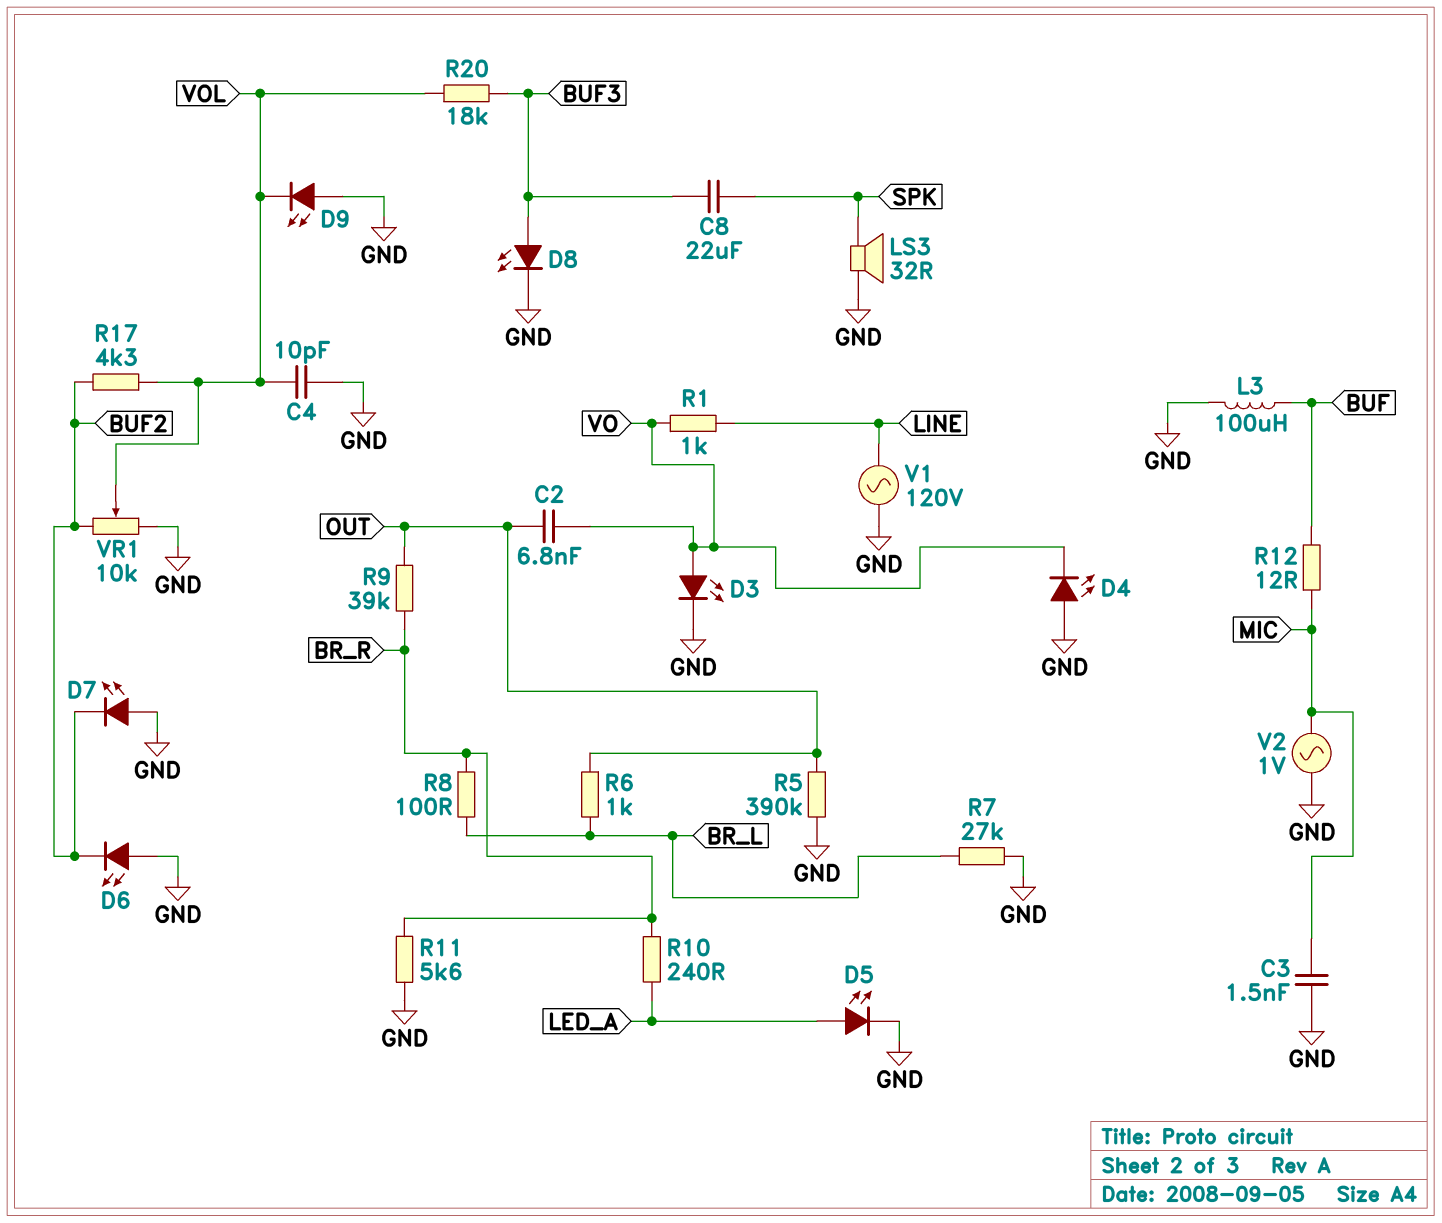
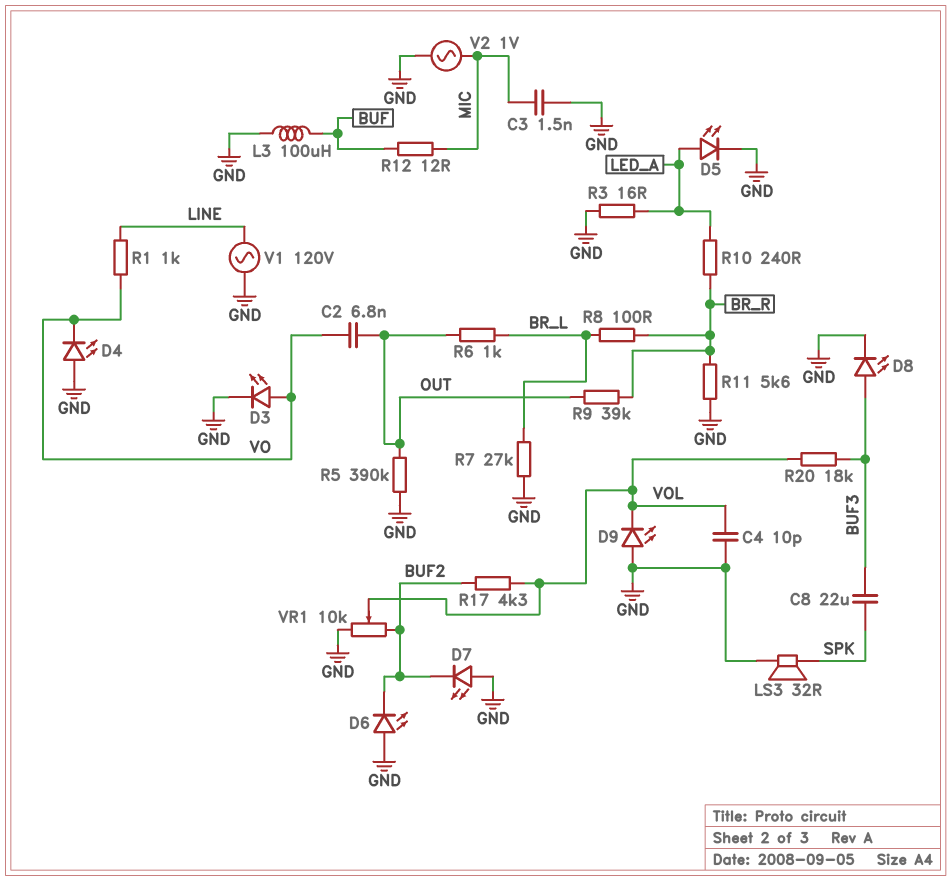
R3: none -> 16 (GND, LED_A)

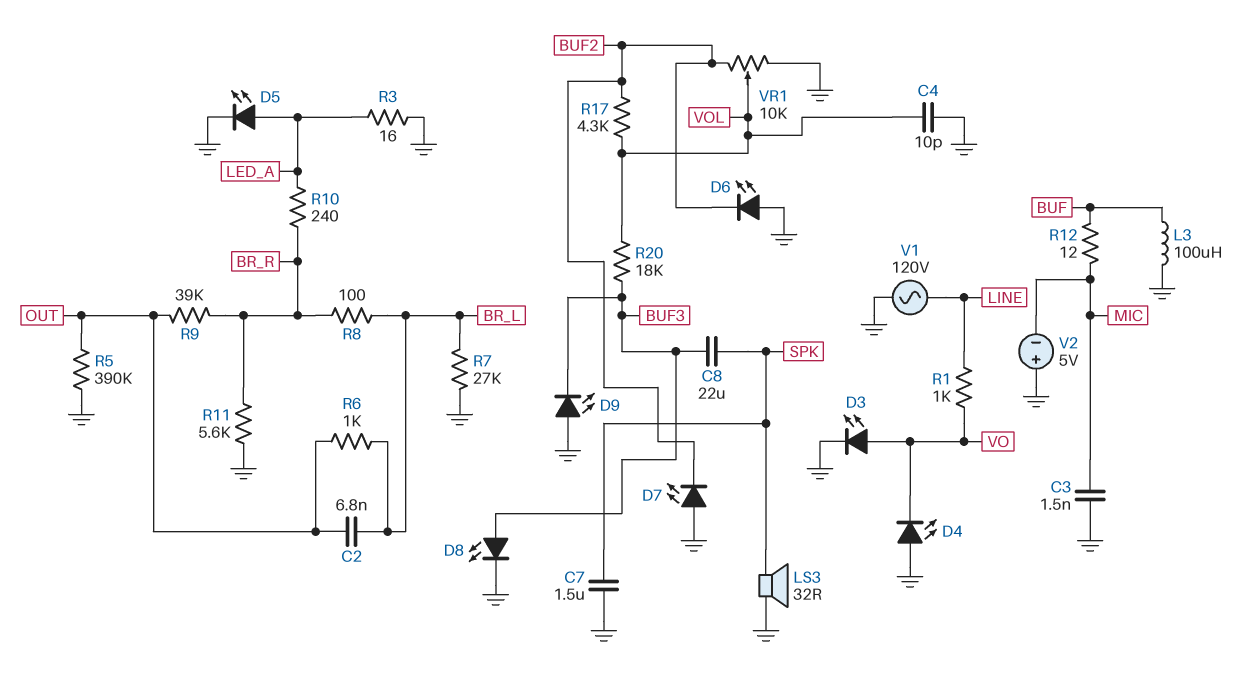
C2: 6.8nF (OUT, VO) -> 6.8nF (BR_L, OUT)
C7: none -> 1.5uF (GND, SPK)
D9: LED (A GND, K VOL) -> LED (A GND, K BUF3)
V2: AC 1V (GND, MIC) -> 5V (plus GND, minus MIC)

